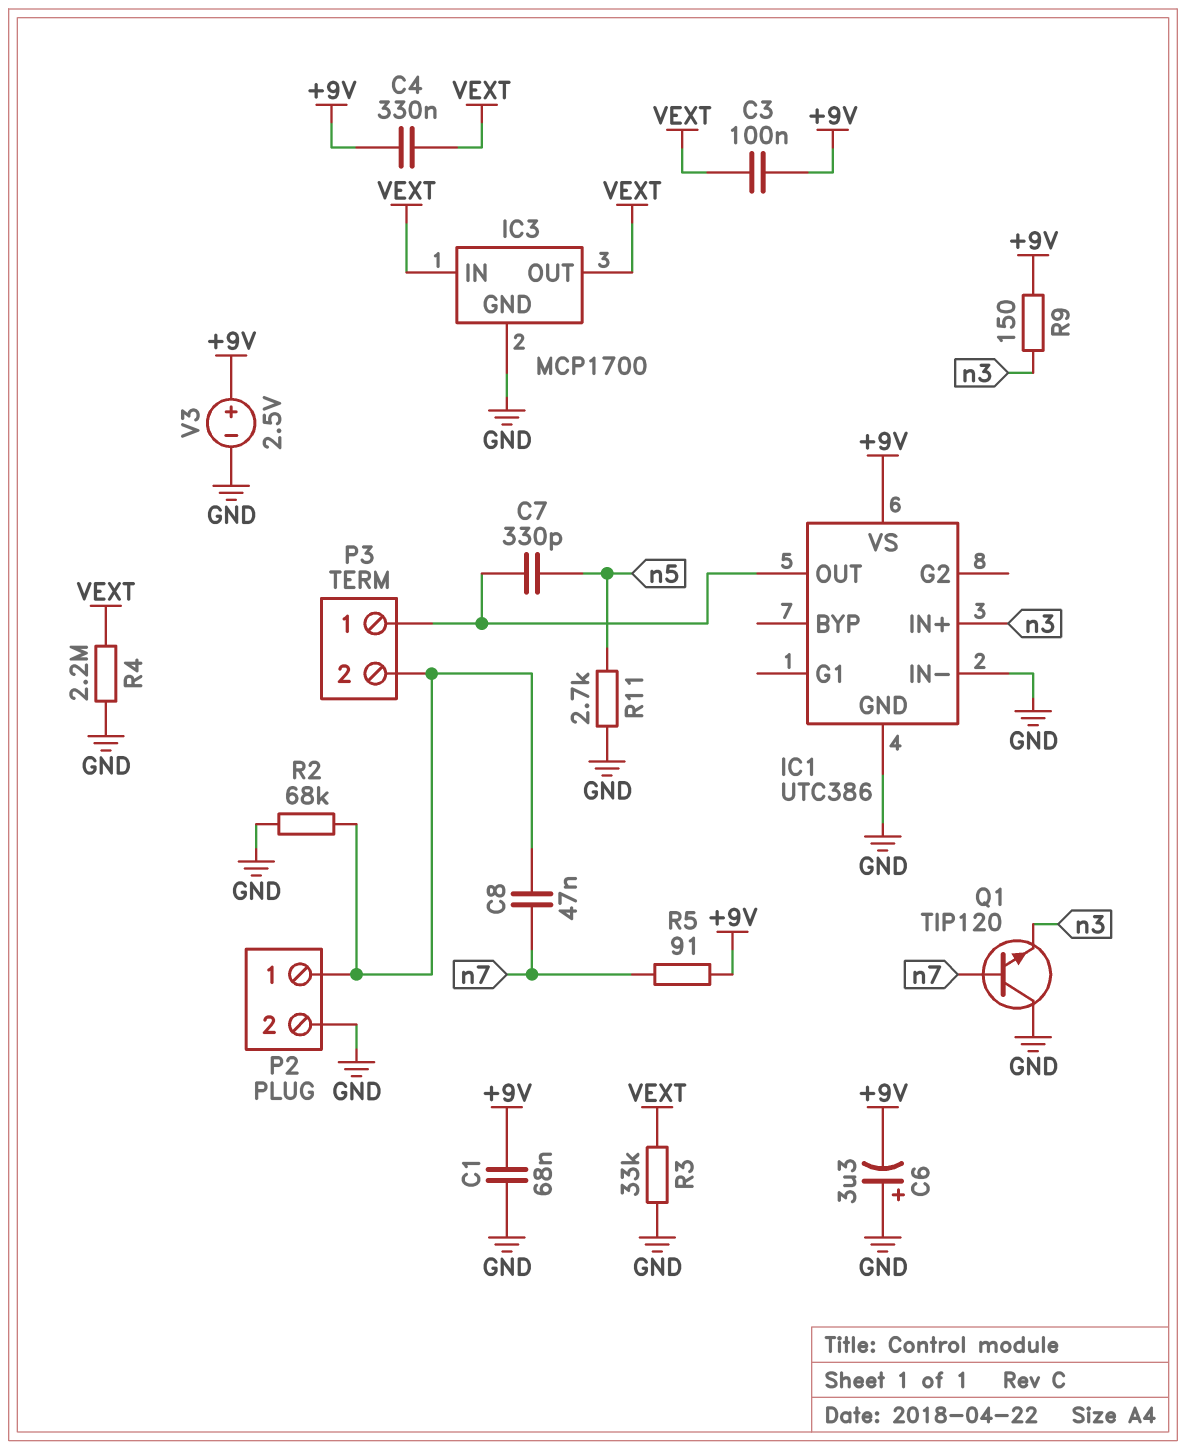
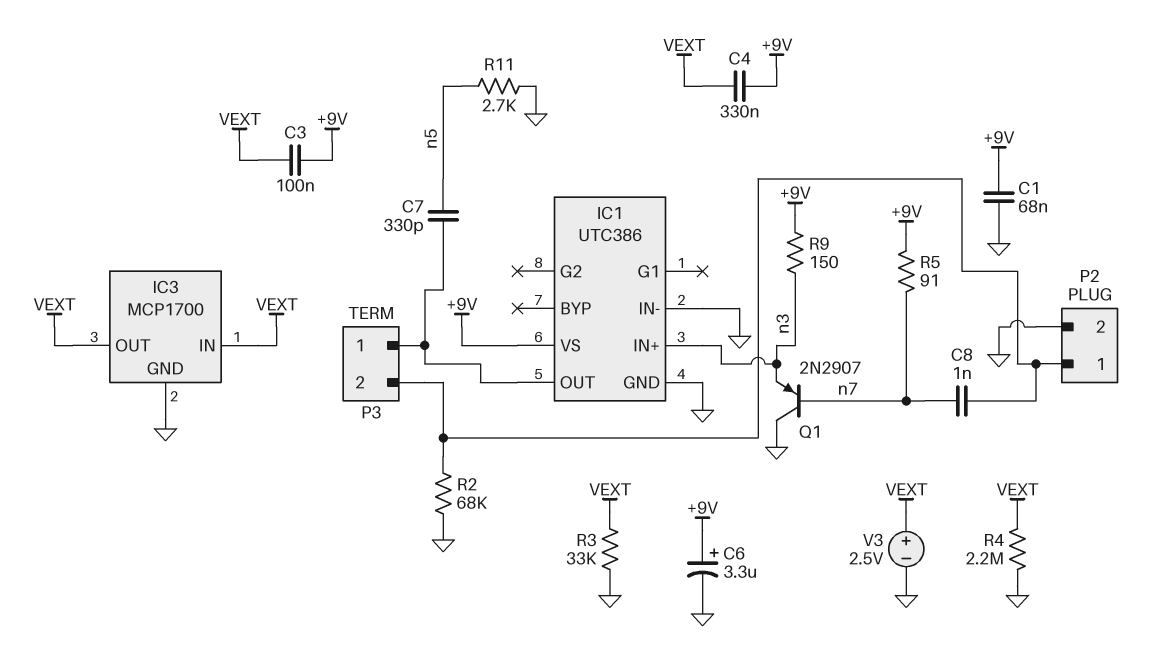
C6: 3.3uF (plus GND, minus +9V) -> 3.3uF (plus +9V, minus GND)
C8: 47nF (P2/1, n7) -> 1nF (P2/1, n7)
Q1: NPN TIP120 (B n7, C GND, E n3) -> PNP 2N2907 (B n7, C GND, E n3)
V3: 2.5V (plus +9V, minus GND) -> 2.5V (plus VEXT, minus GND)

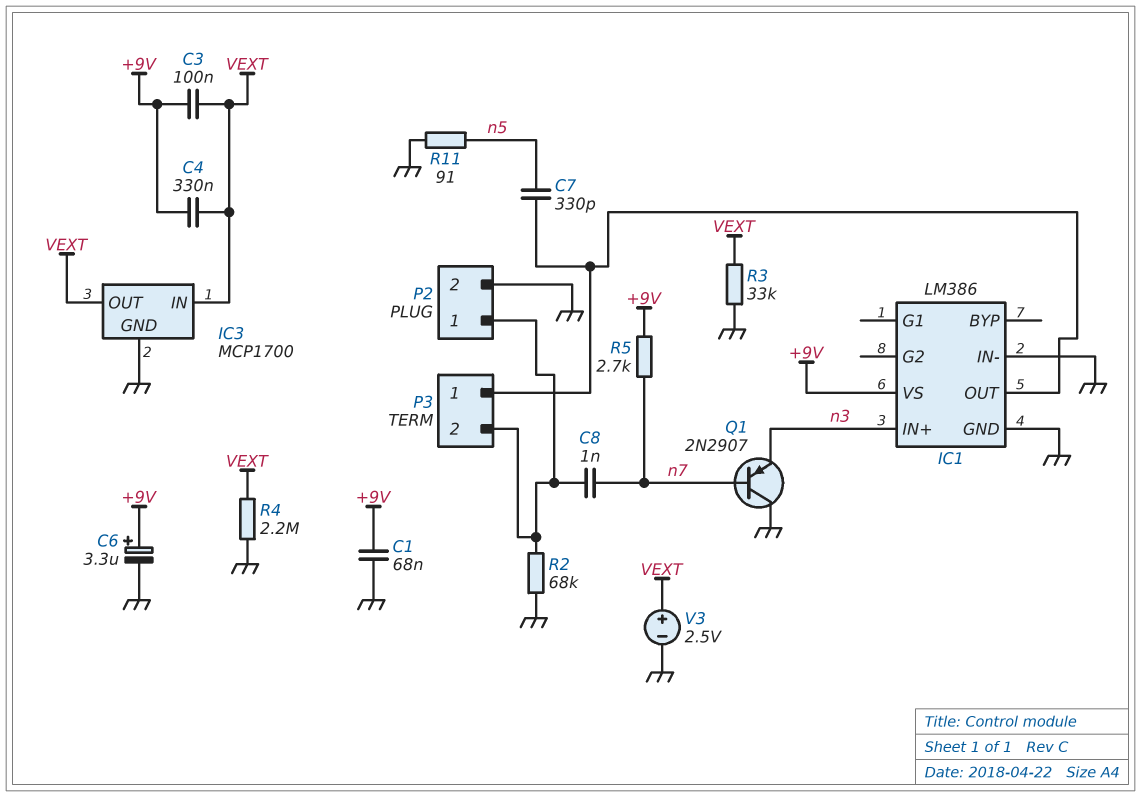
IC1: UTC386 -> LM386
R5: 91 (+9V, n7) -> 2.7k (+9V, n7)
R9: 150 (+9V, n3) -> none
R11: 2.7k (GND, n5) -> 91 (GND, n5)

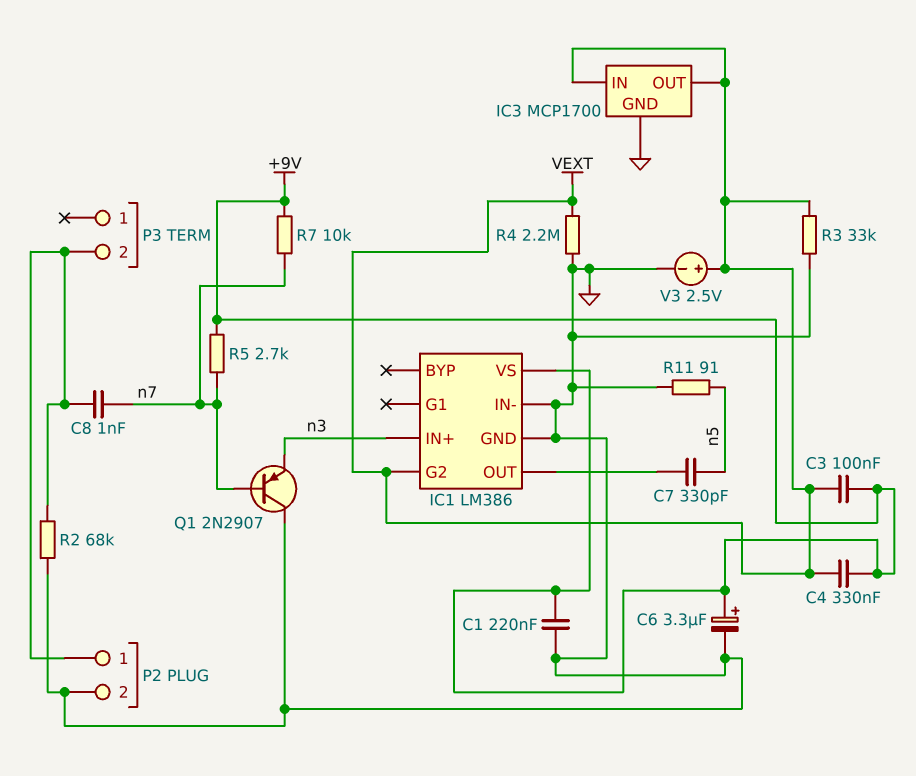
C1: 68nF (+9V, GND) -> 220nF (+9V, GND)
IC1 pin G2: none -> VEXT
P3 pin 1: IC1/OUT -> none
R7: none -> 10k (+9V, n7)

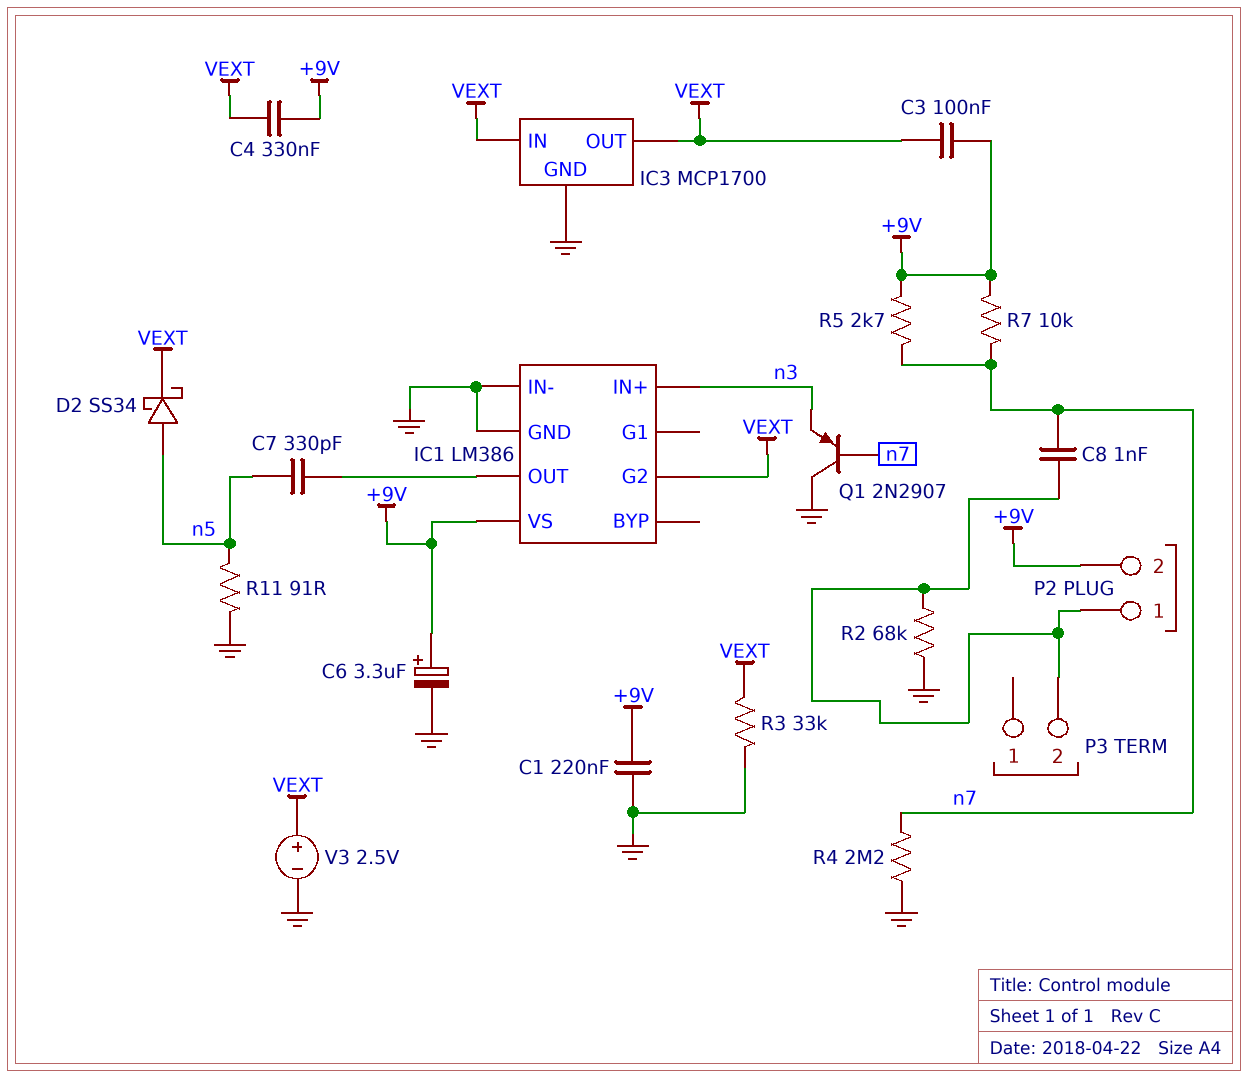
D2: none -> schottky SS34 (A n5, K VEXT)
P2 pin 2: GND -> +9V
R4: 2.2M (GND, VEXT) -> 2.2M (GND, n7)

